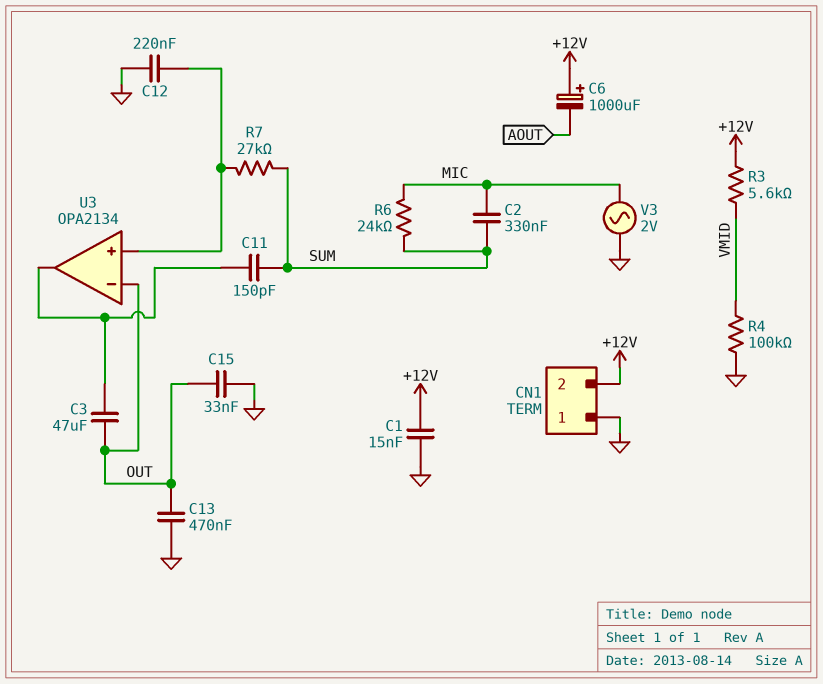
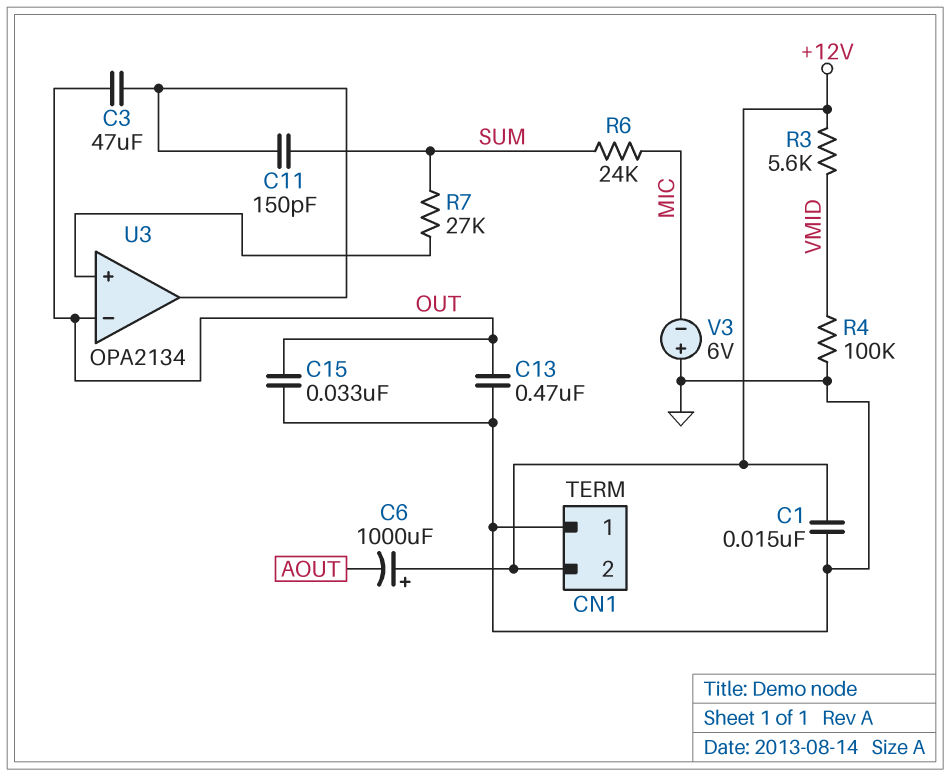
C2: 330nF (MIC, SUM) -> none
C12: 220nF (GND, U3/in+) -> none
V3: AC 2V (GND, MIC) -> 6V (plus GND, minus MIC)

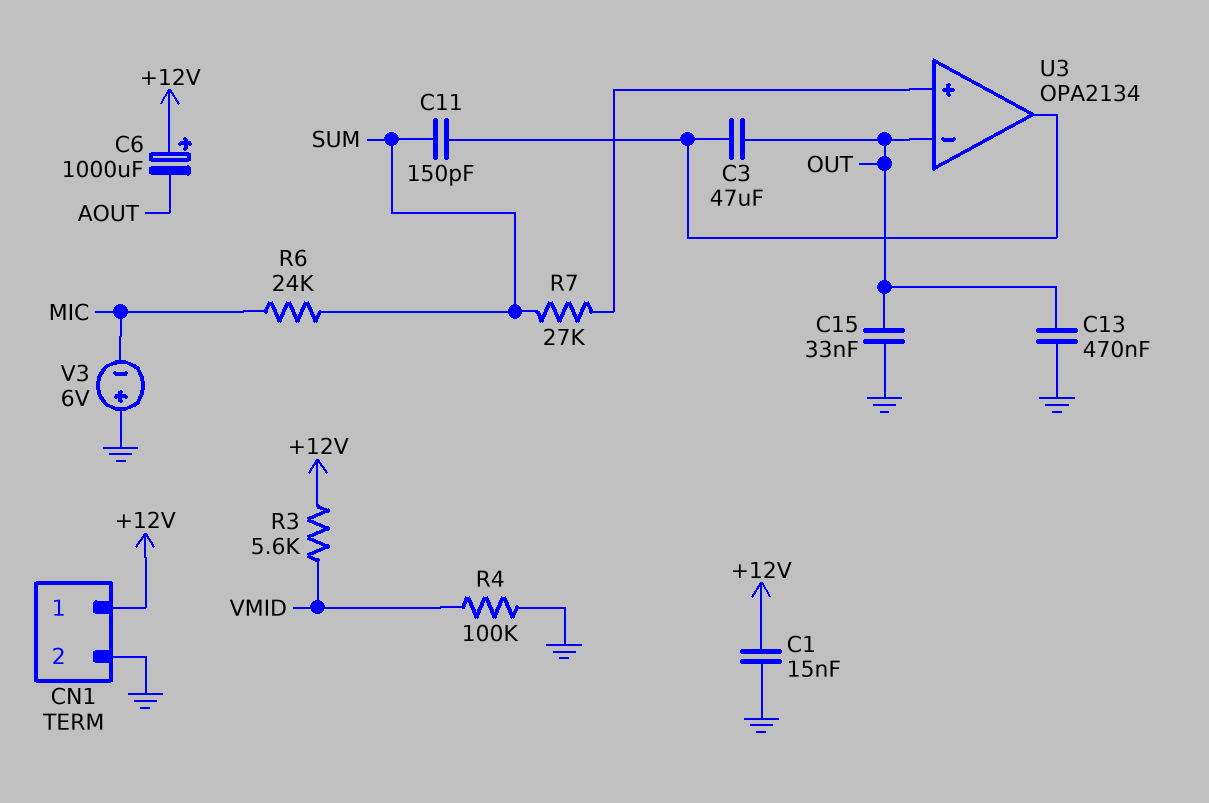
CN1 pin 1: GND -> +12V
CN1 pin 2: +12V -> GND

